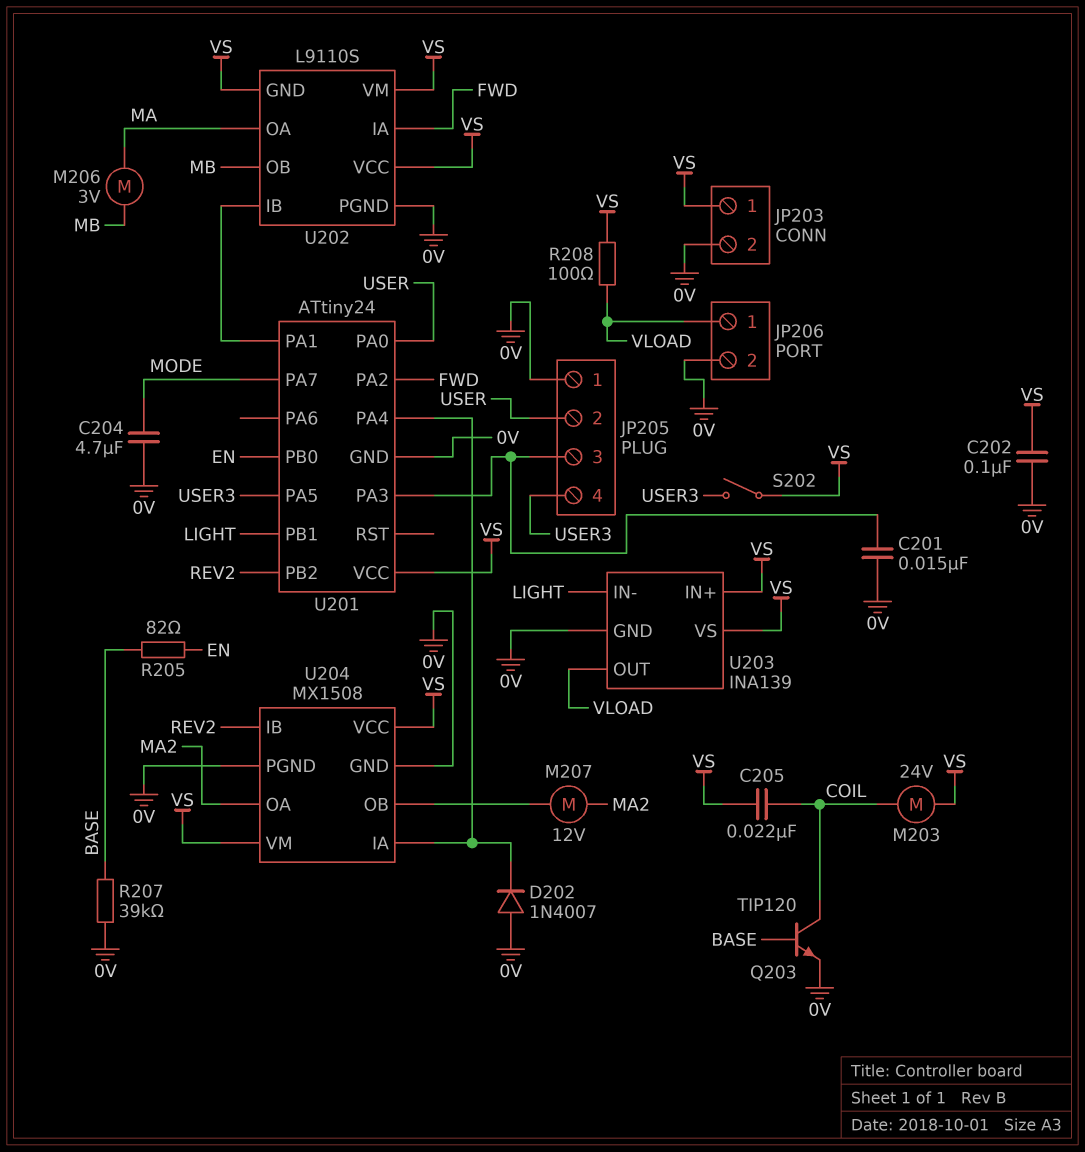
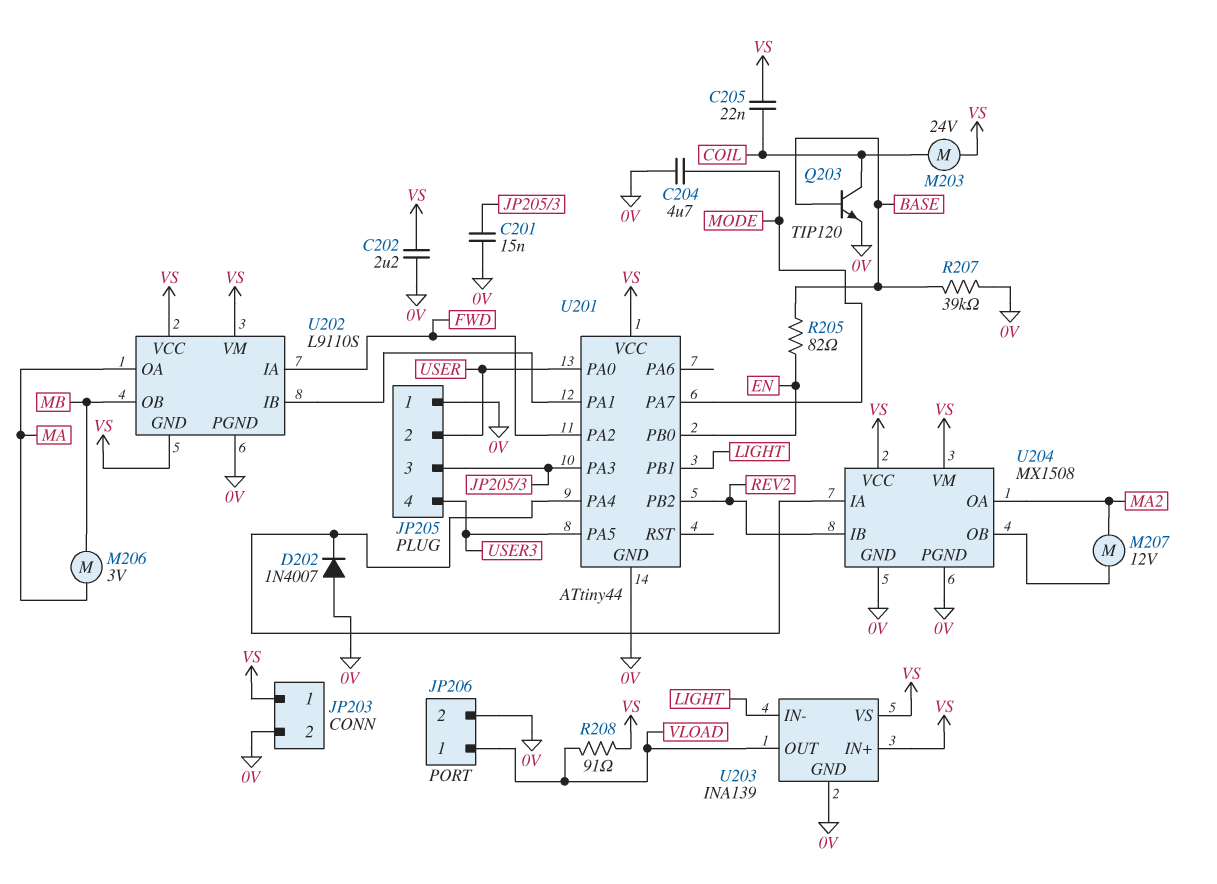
C202: 100nF (0V, VS) -> 2.2uF (0V, VS)
R208: 100 (VLOAD, VS) -> 91 (VLOAD, VS)
S202: switch (USER3, VS) -> none
U201: ATtiny24 -> ATtiny44

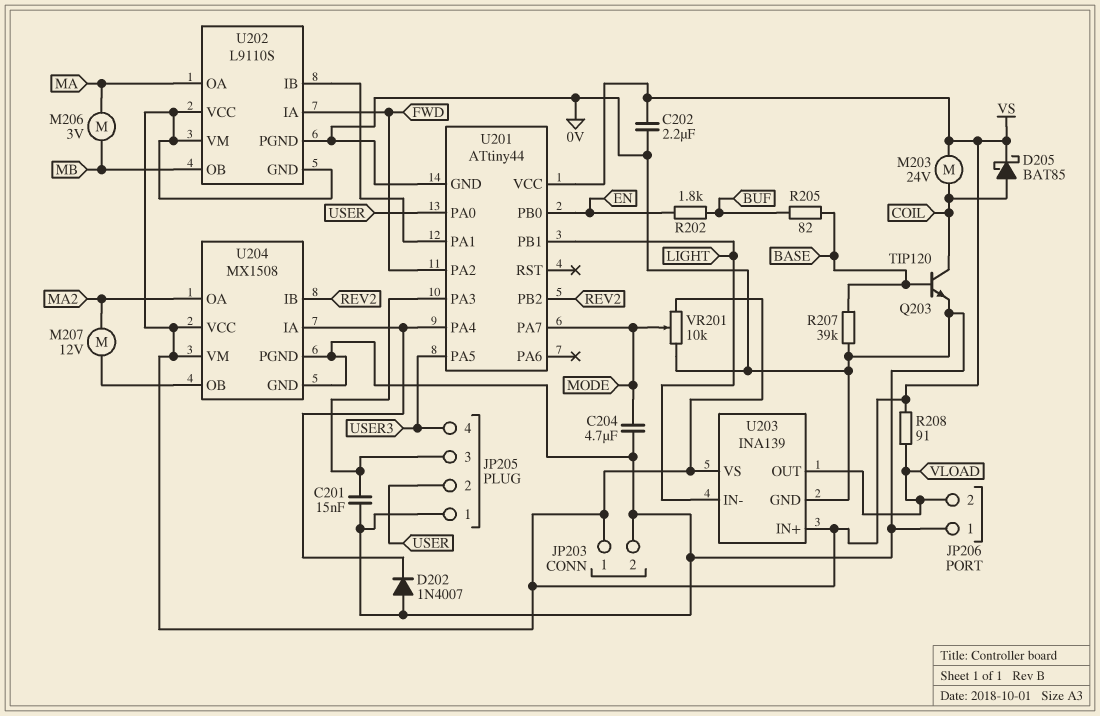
C205: 22nF (COIL, VS) -> none
D205: none -> schottky BAT85 (A COIL, K VS)
JP206 pin 1: VLOAD -> 0V
JP206 pin 2: 0V -> VLOAD
R202: none -> 1.8k (BUF, EN)
R205: 82 (BASE, EN) -> 82 (BASE, BUF)
VR201: none -> 10k (0V, VS, wiper MODE)

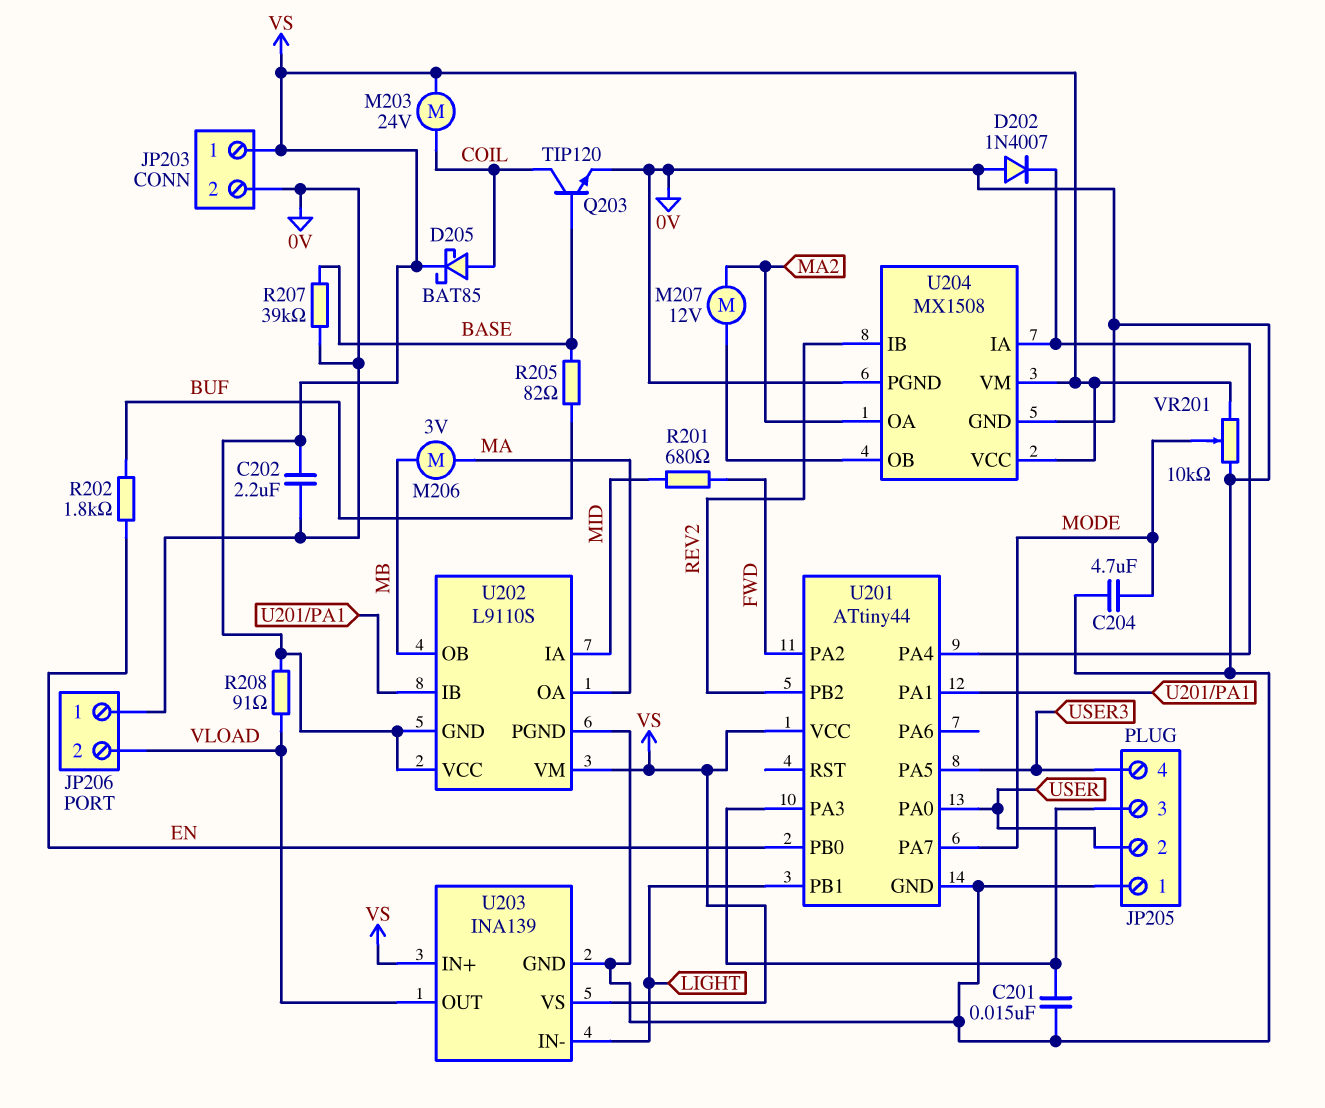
R201: none -> 680 (FWD, MID)
U202 pin IA: FWD -> MID

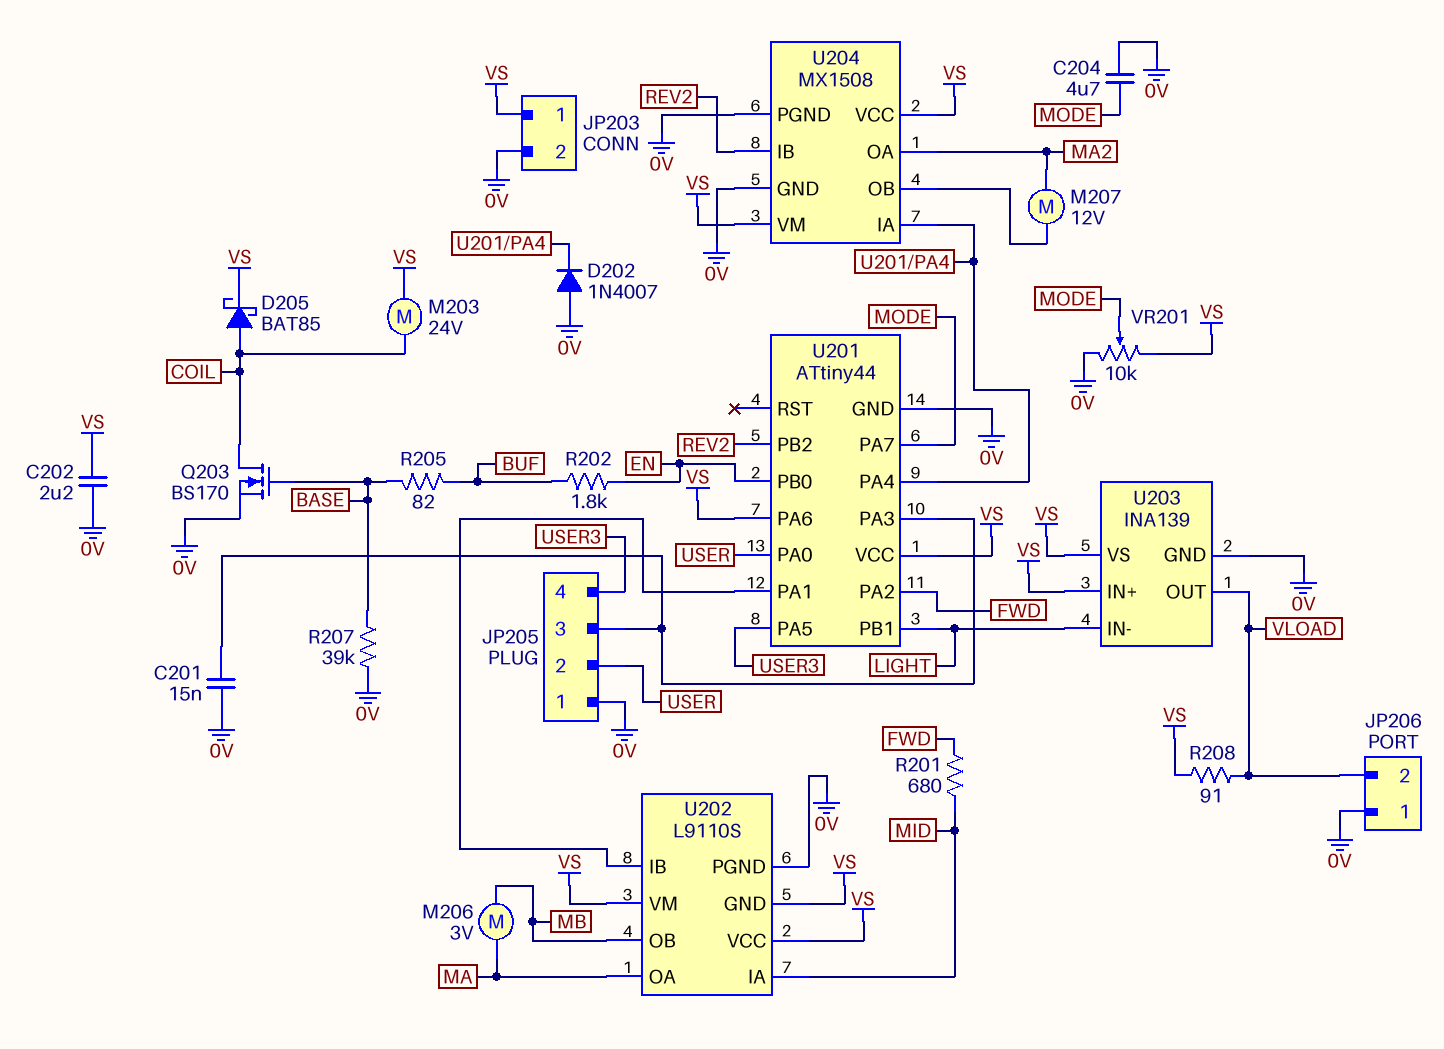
Q203: NPN TIP120 (B BASE, C COIL, E 0V) -> NMOS BS170 (G BASE, D COIL, S 0V)
U201 pin PA6: none -> VS

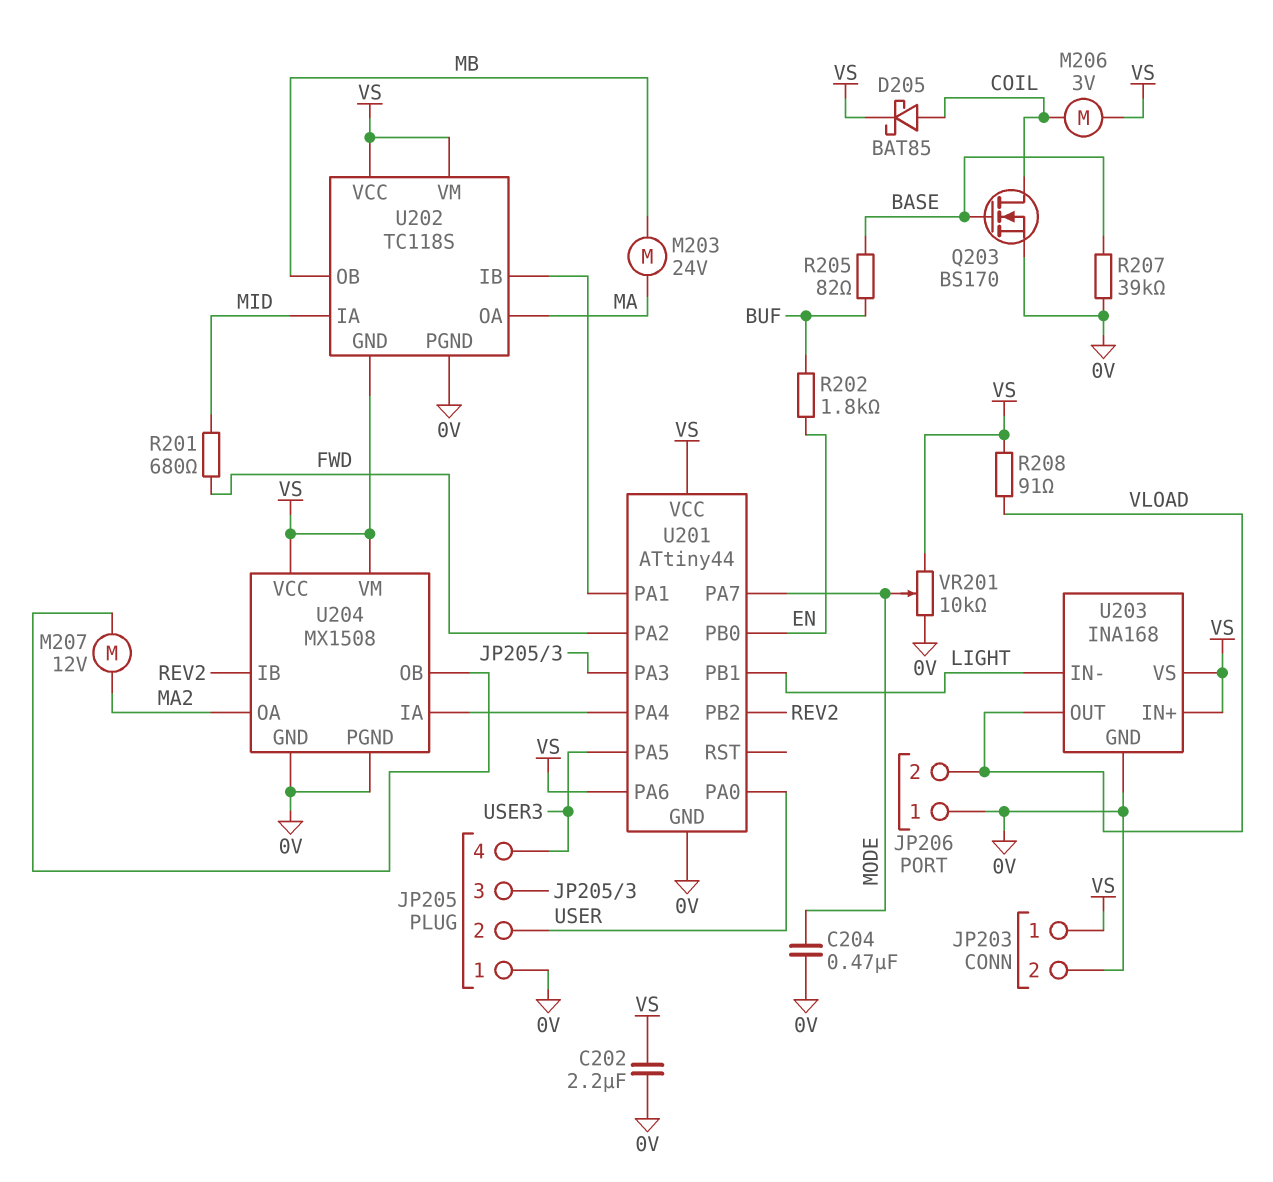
C201: 15nF (0V, JP205/3) -> none
C204: 4.7uF (0V, MODE) -> 470nF (0V, MODE)
D202: diode 1N4007 (A 0V, K U201/PA4) -> none
M203: motor 24V (COIL, VS) -> motor 24V (MA, MB)
M206: motor 3V (MA, MB) -> motor 3V (COIL, VS)
U202: L9110S -> TC118S
U203: INA139 -> INA168

